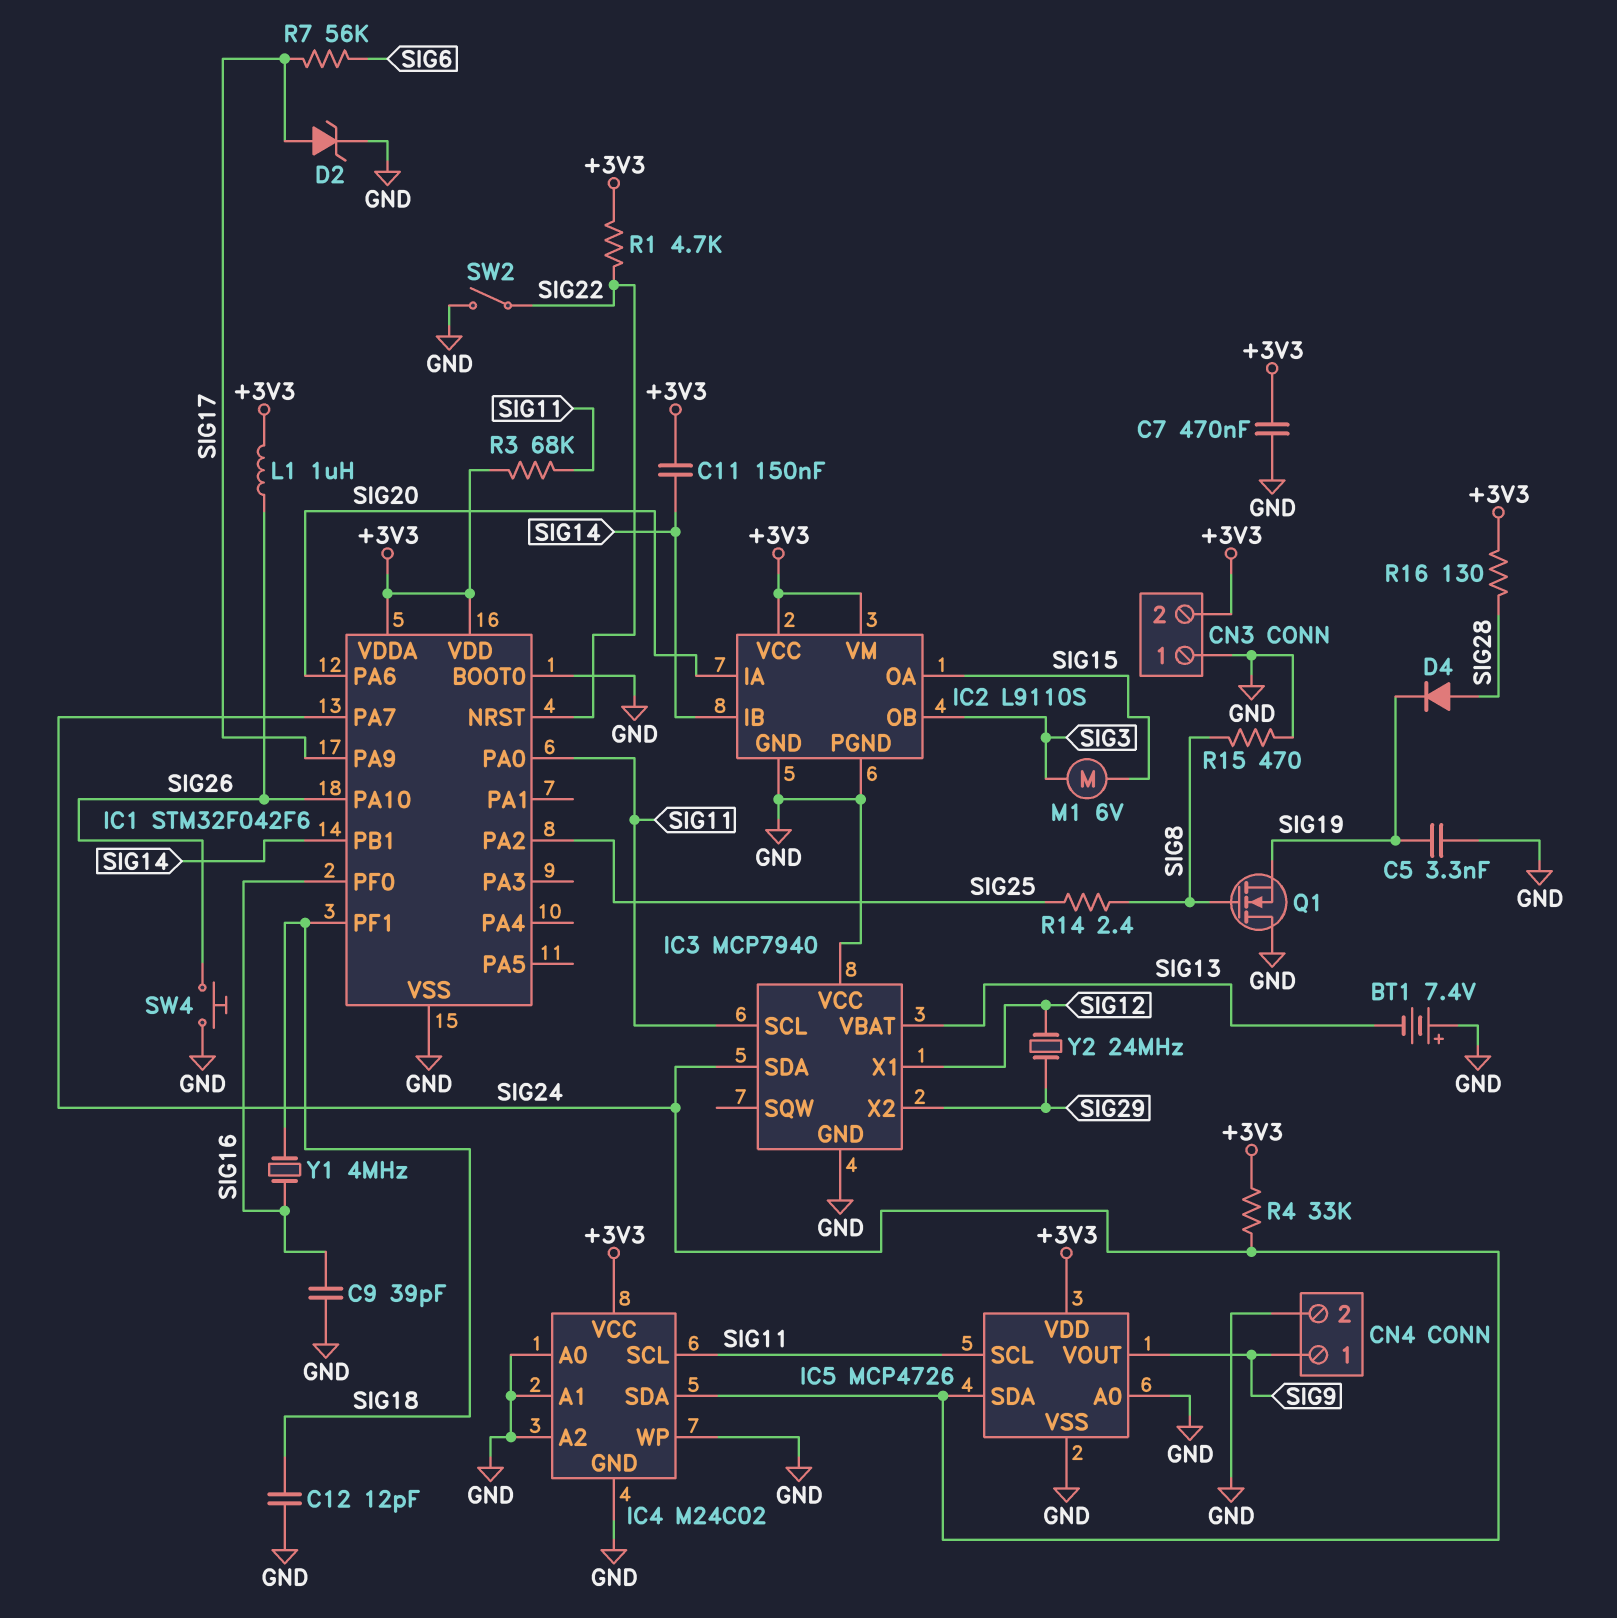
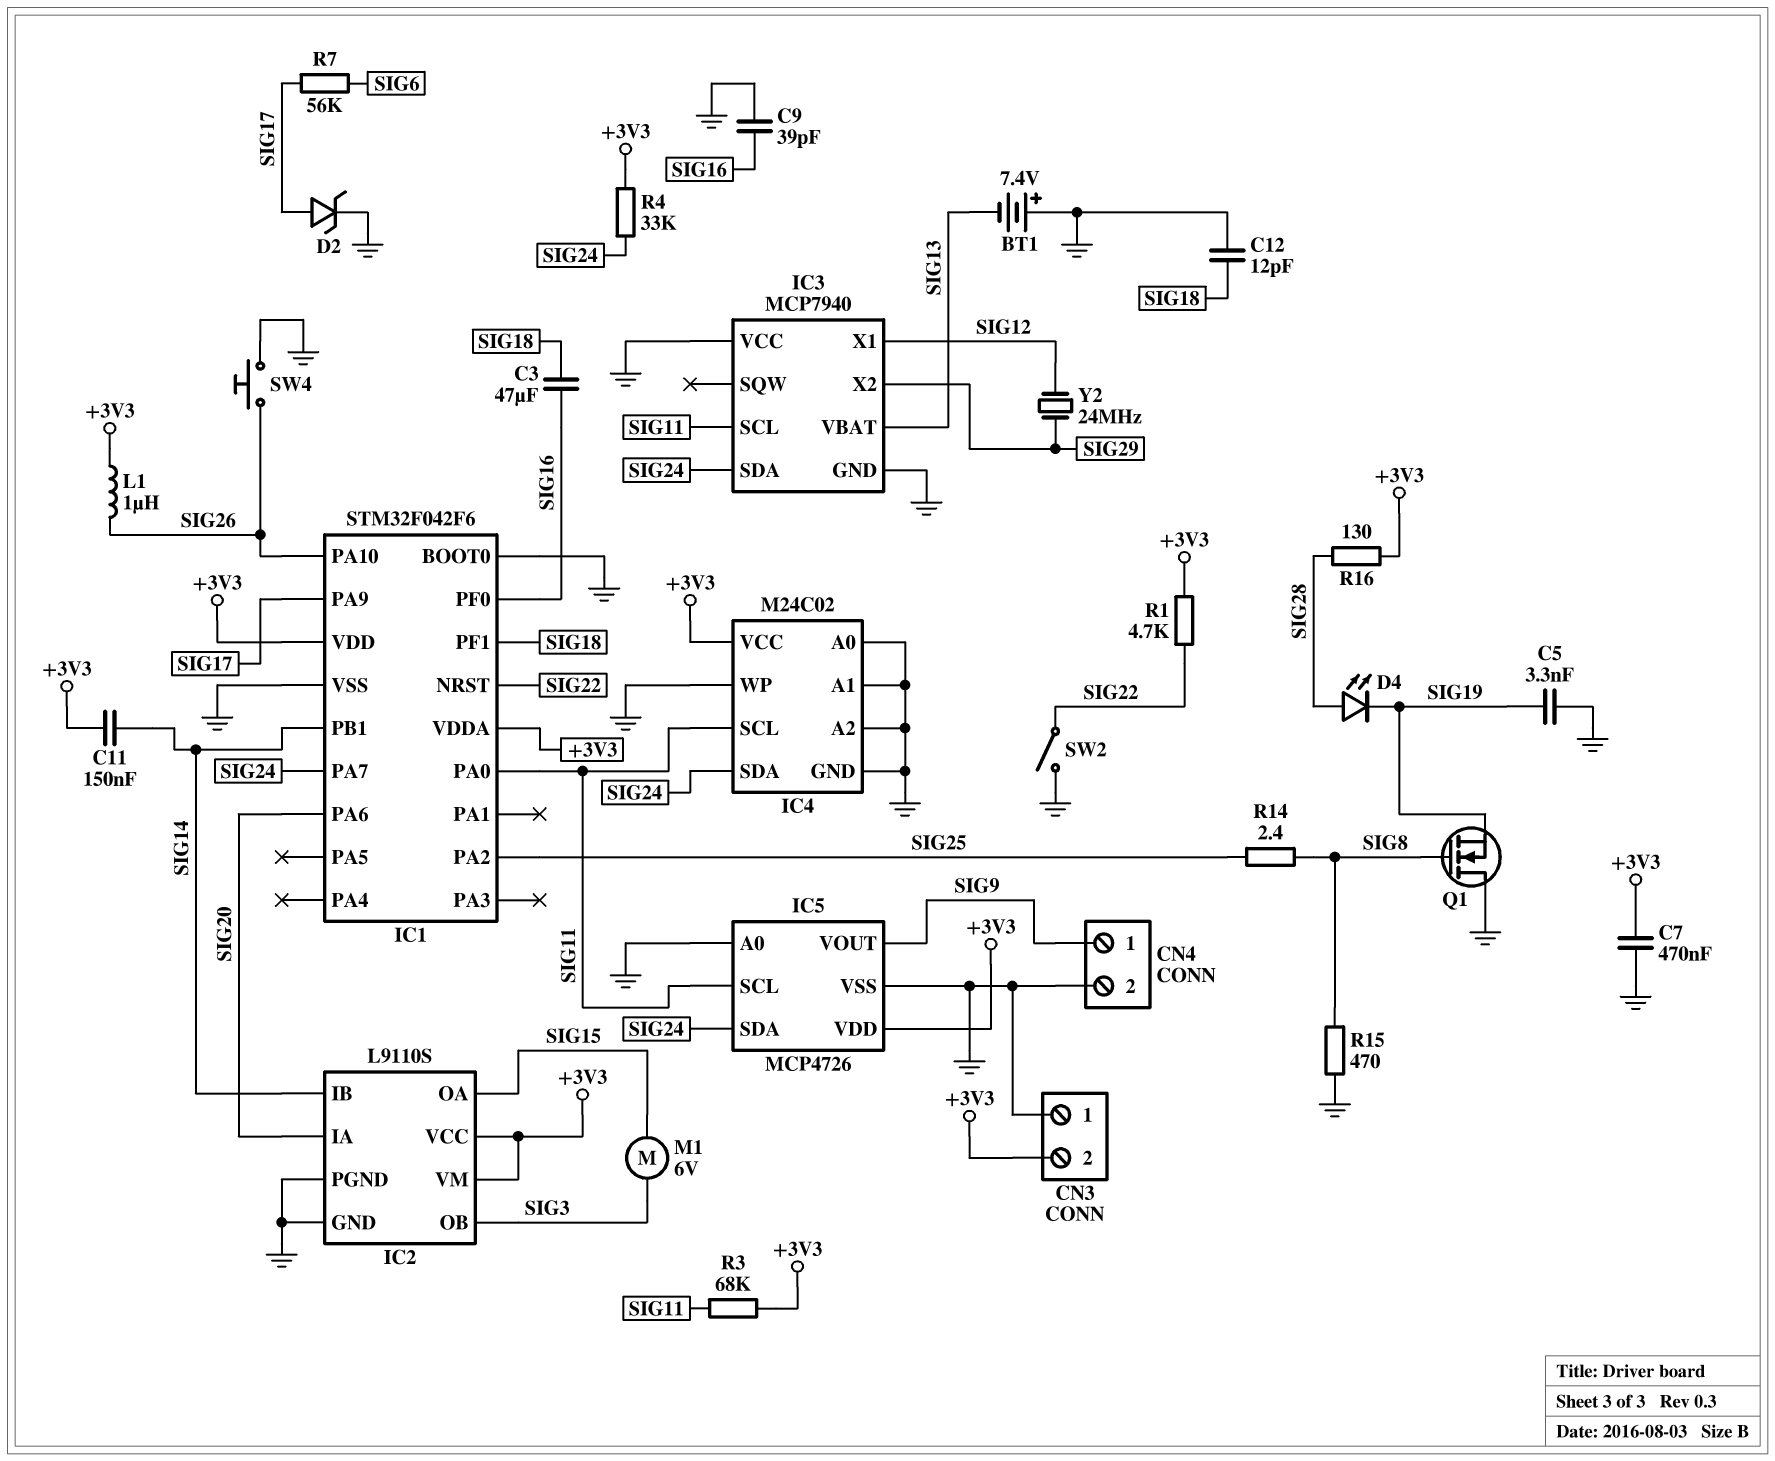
C3: none -> 47uF (SIG16, SIG18)
D4: diode (A SIG28, K SIG19) -> LED (A SIG28, K SIG19)
Y1: 4MHz (SIG16, SIG18) -> none

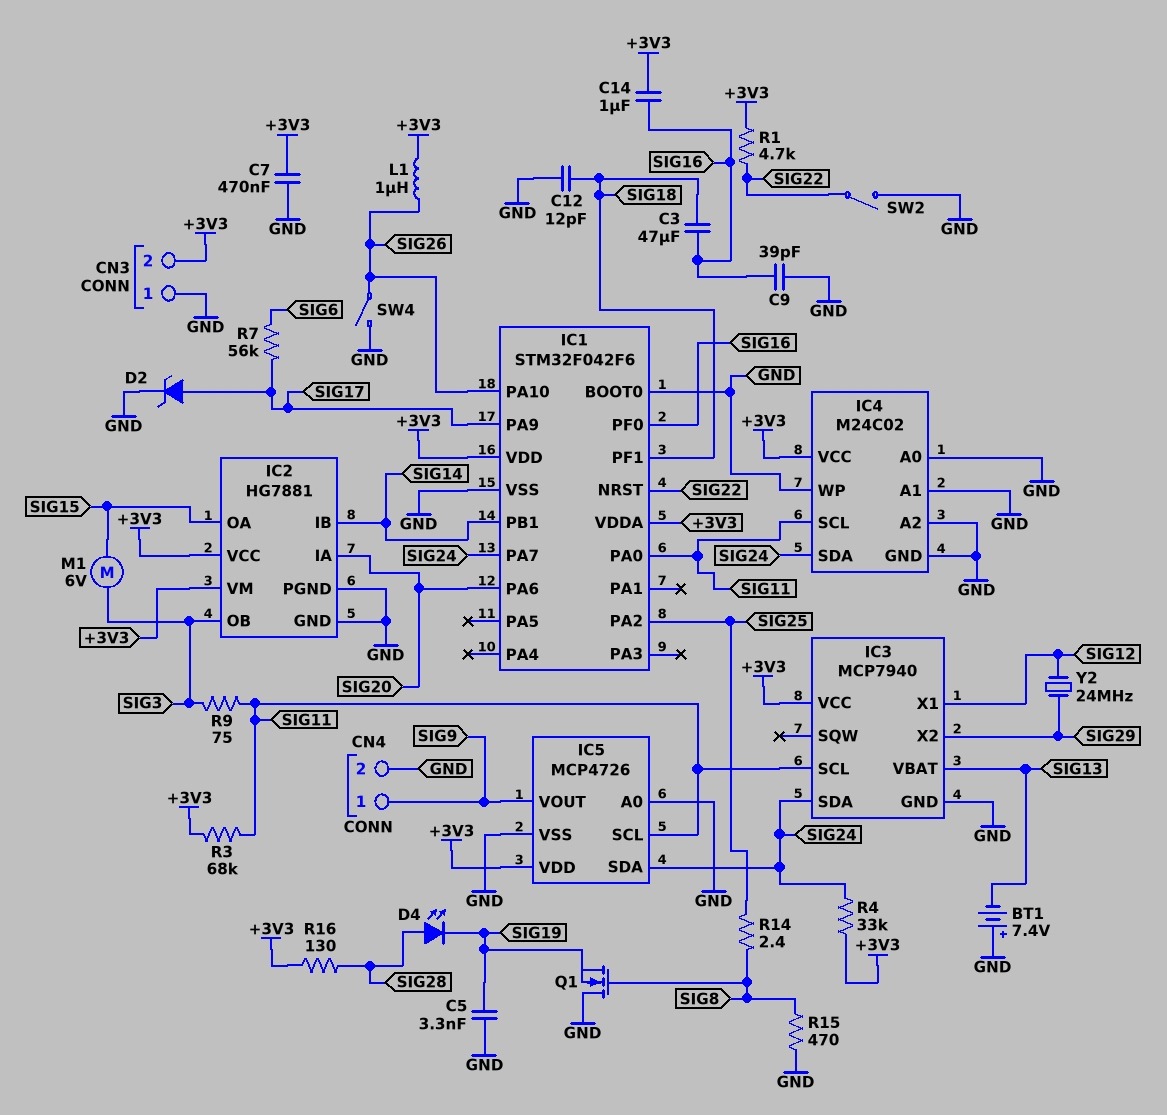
C11: 150nF (+3V3, SIG14) -> none
C14: none -> 1uF (+3V3, SIG16)
IC2: L9110S -> HG7881
IC3 pin VCC: GND -> +3V3
R9: none -> 75 (SIG3, SIG11)
SW4: button (GND, SIG26) -> switch (GND, SIG26)

